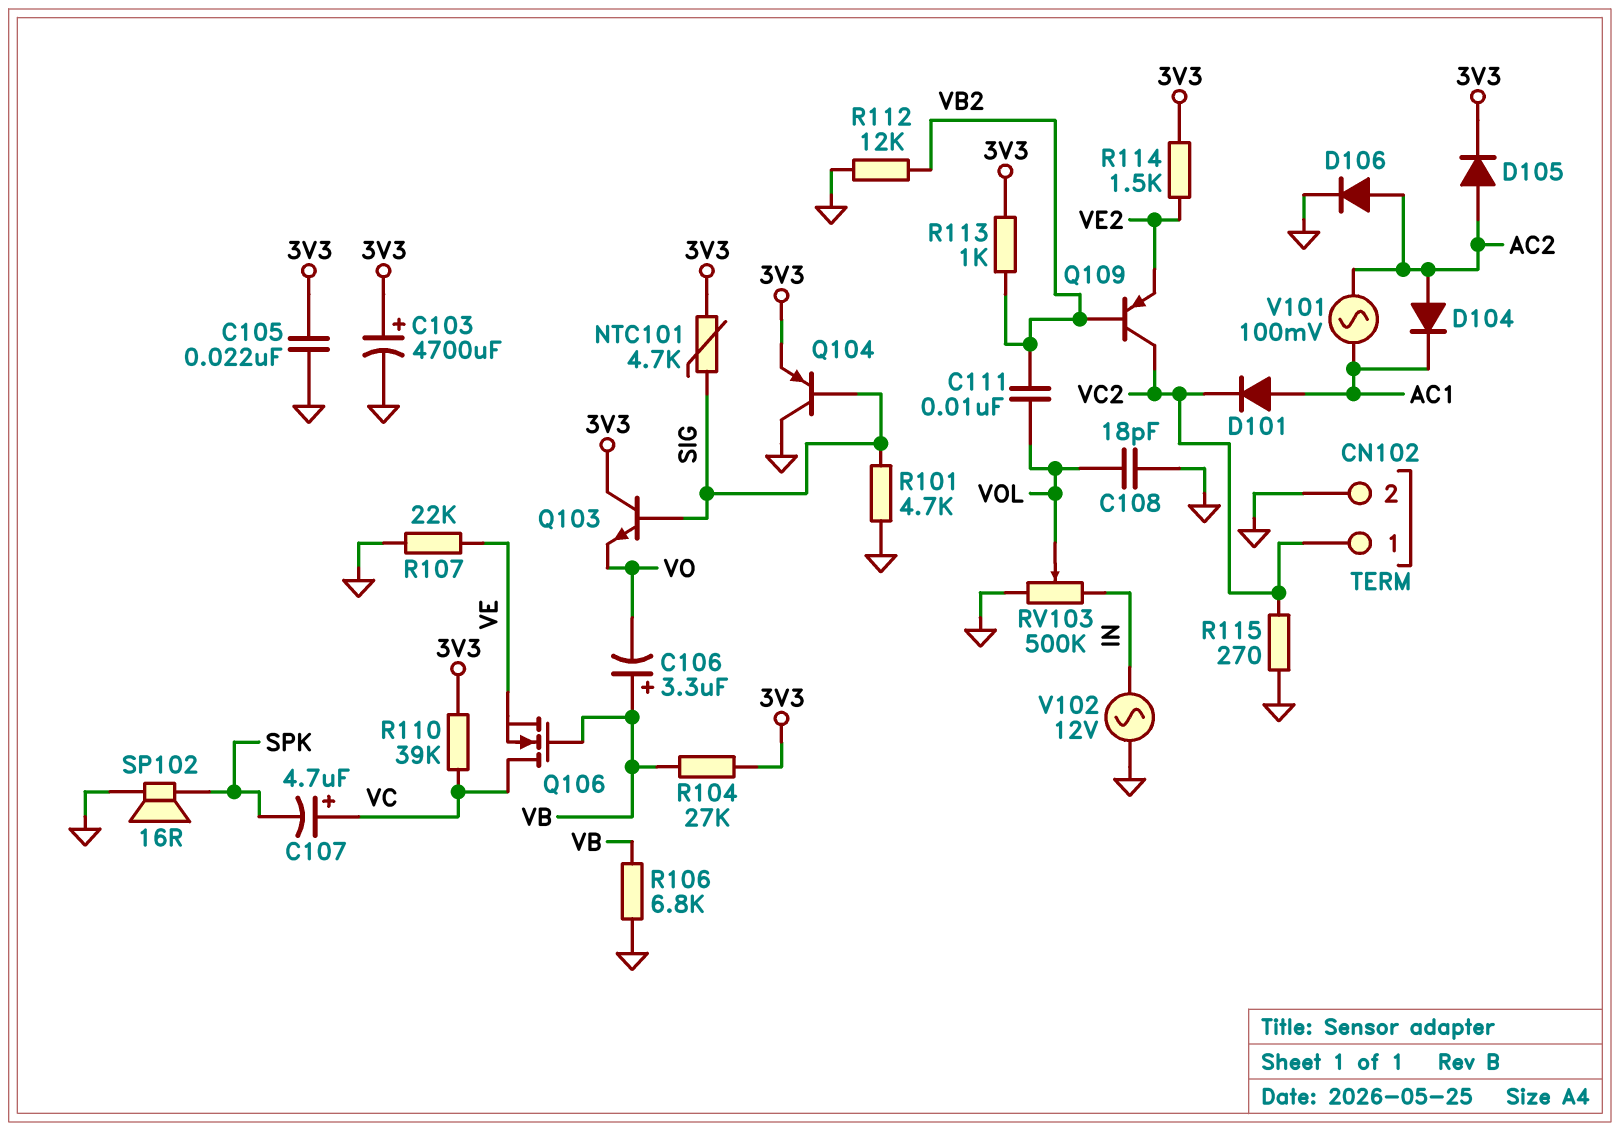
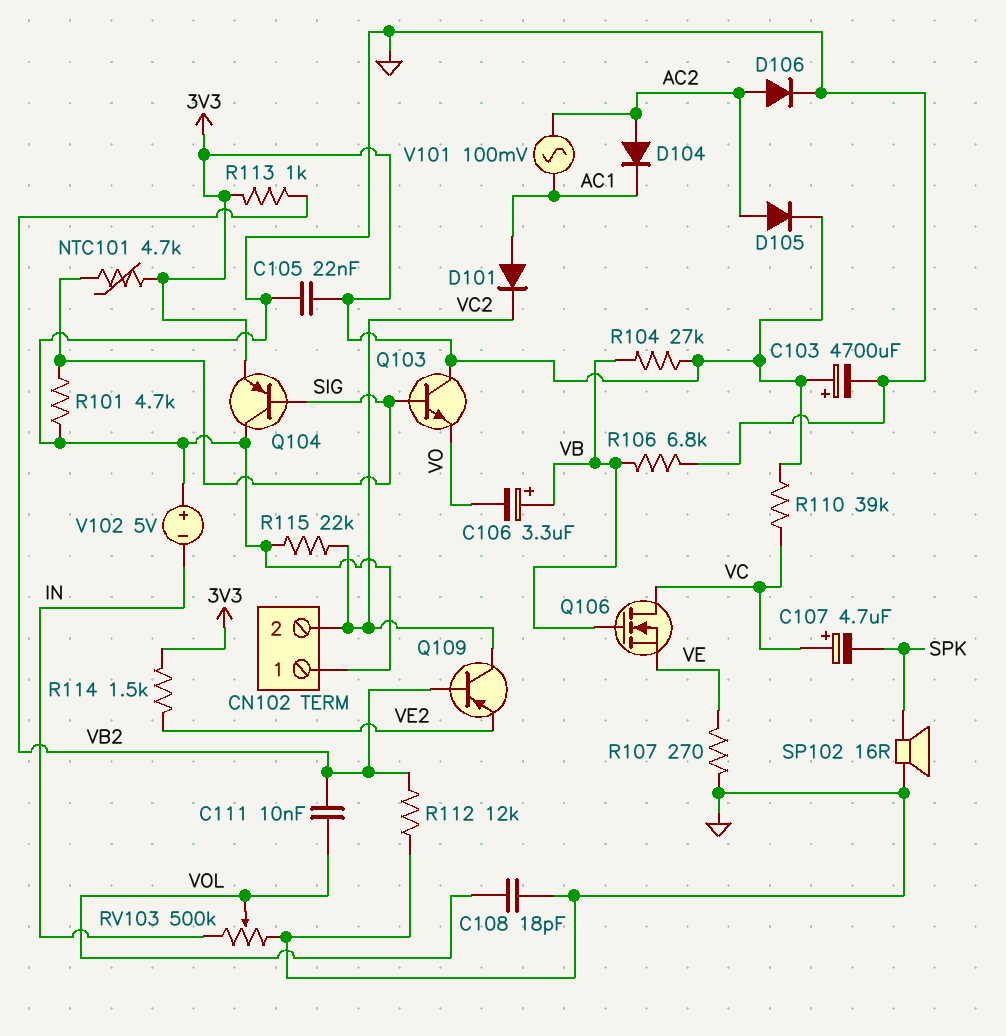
CN102 pin 1: VC2 -> GND
CN102 pin 2: GND -> VC2
R107: 22k (GND, VE) -> 270 (GND, VE)
R115: 270 (GND, VC2) -> 22k (GND, VC2)
V102: AC 12V (GND, IN) -> 5V (plus GND, minus IN)

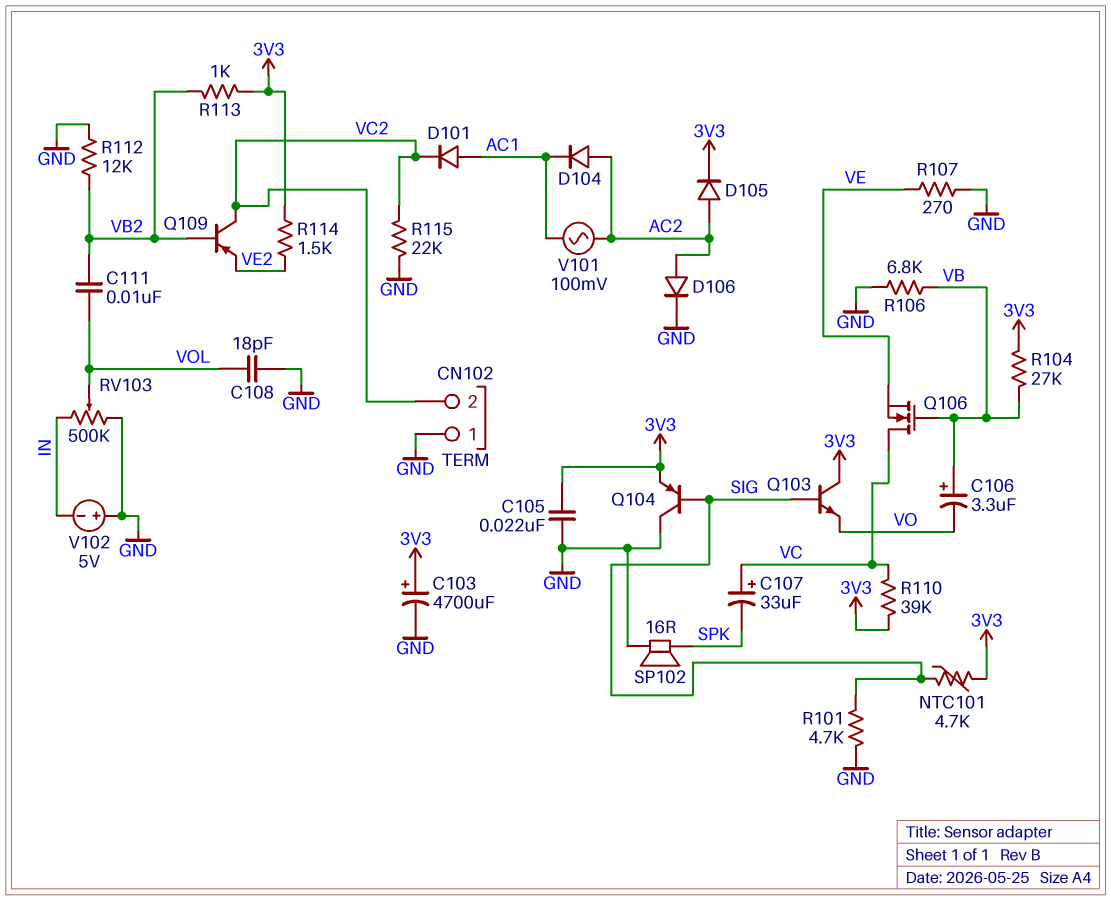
C107: 4.7uF (plus VC, minus SPK) -> 33uF (plus VC, minus SPK)

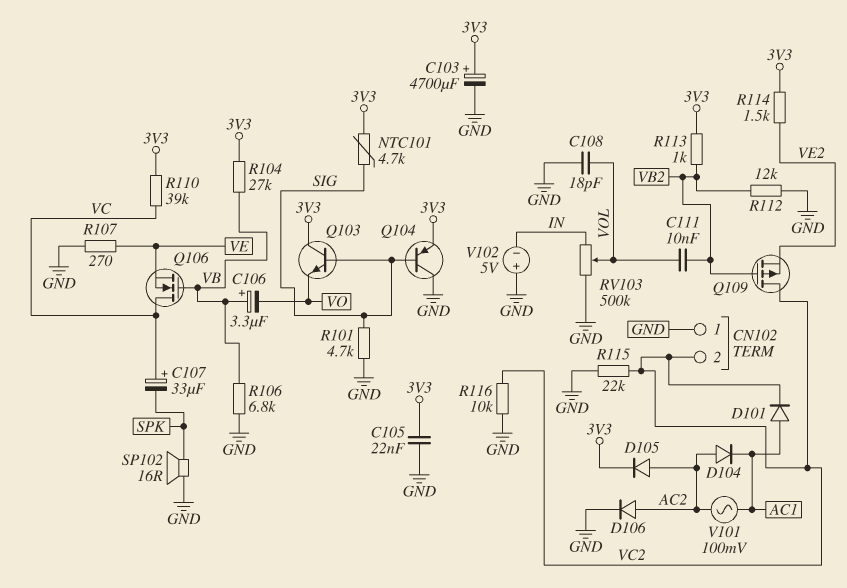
Q109: PNP (B VB2, C VC2, E VE2) -> PMOS (G VB2, D VC2, S VE2)
R116: none -> 10k (GND, VC2)

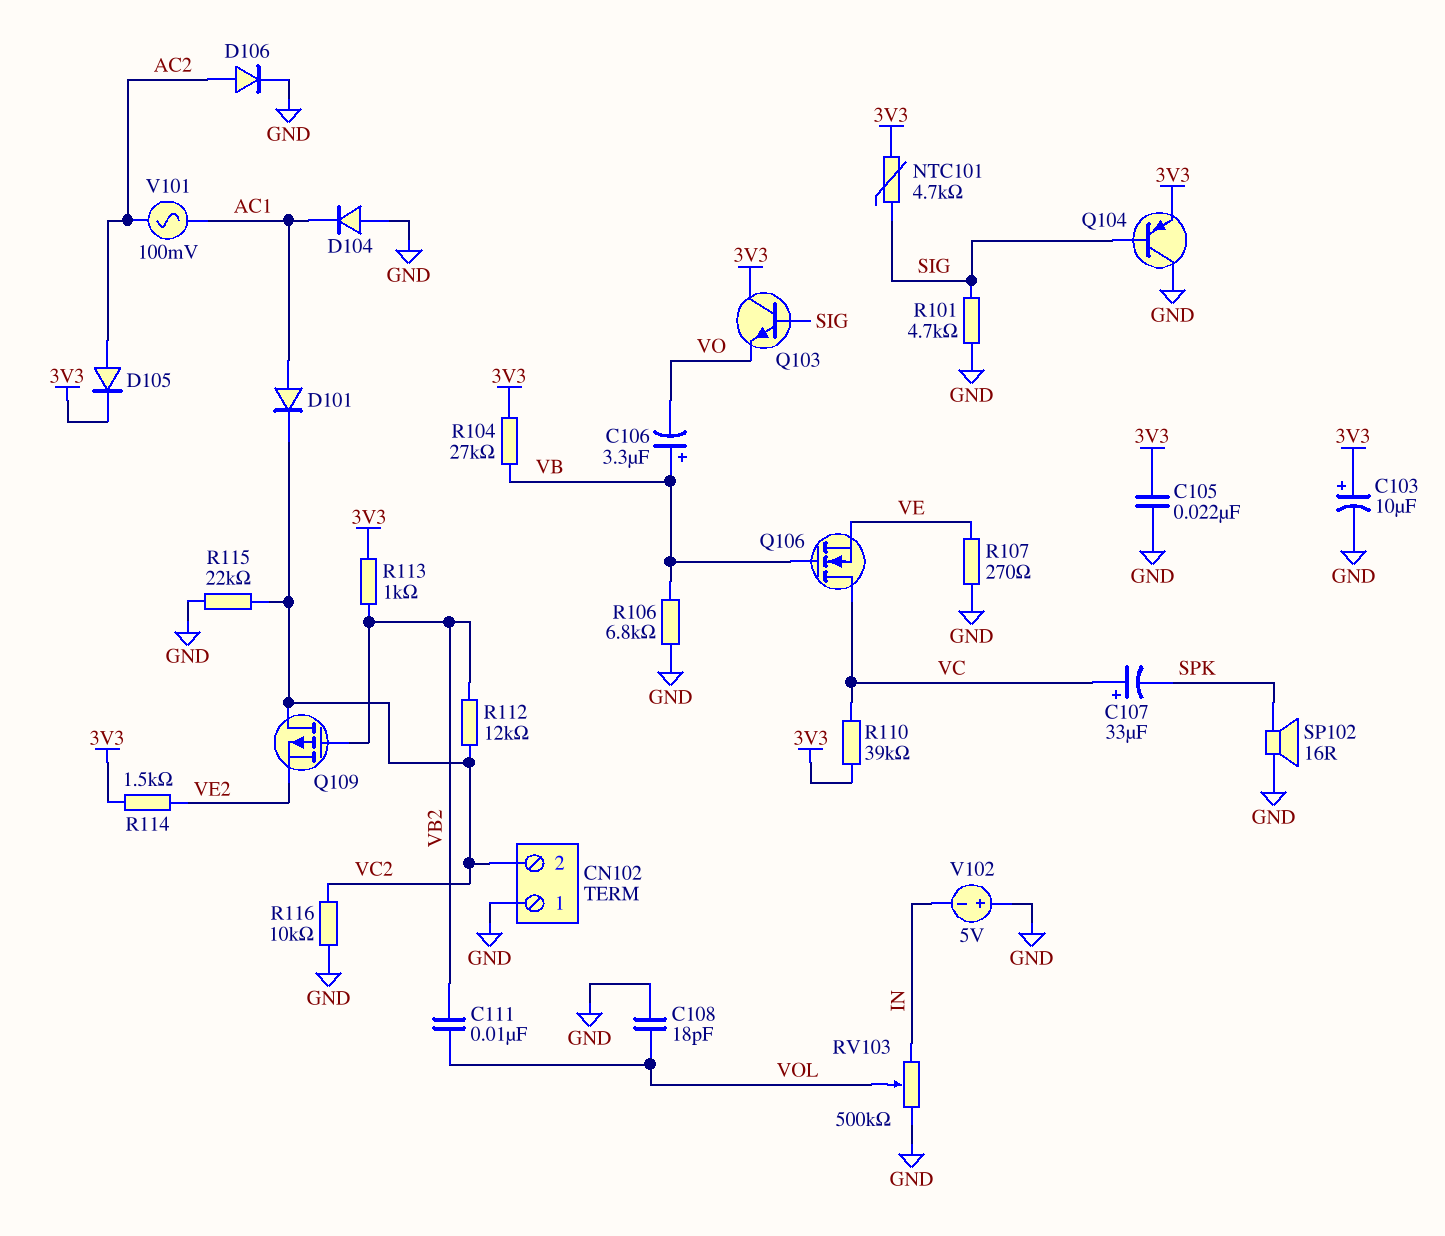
C103: 4700uF (plus 3V3, minus GND) -> 10uF (plus 3V3, minus GND)
D104: diode (A AC2, K AC1) -> diode (A GND, K AC1)
R112: 12k (GND, VB2) -> 12k (VB2, VC2)

